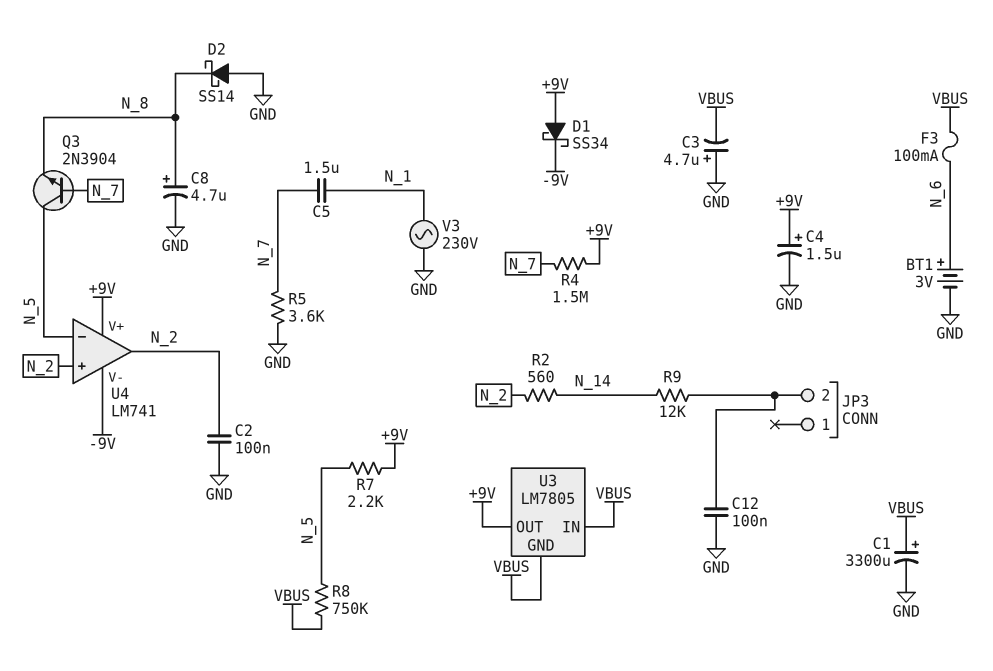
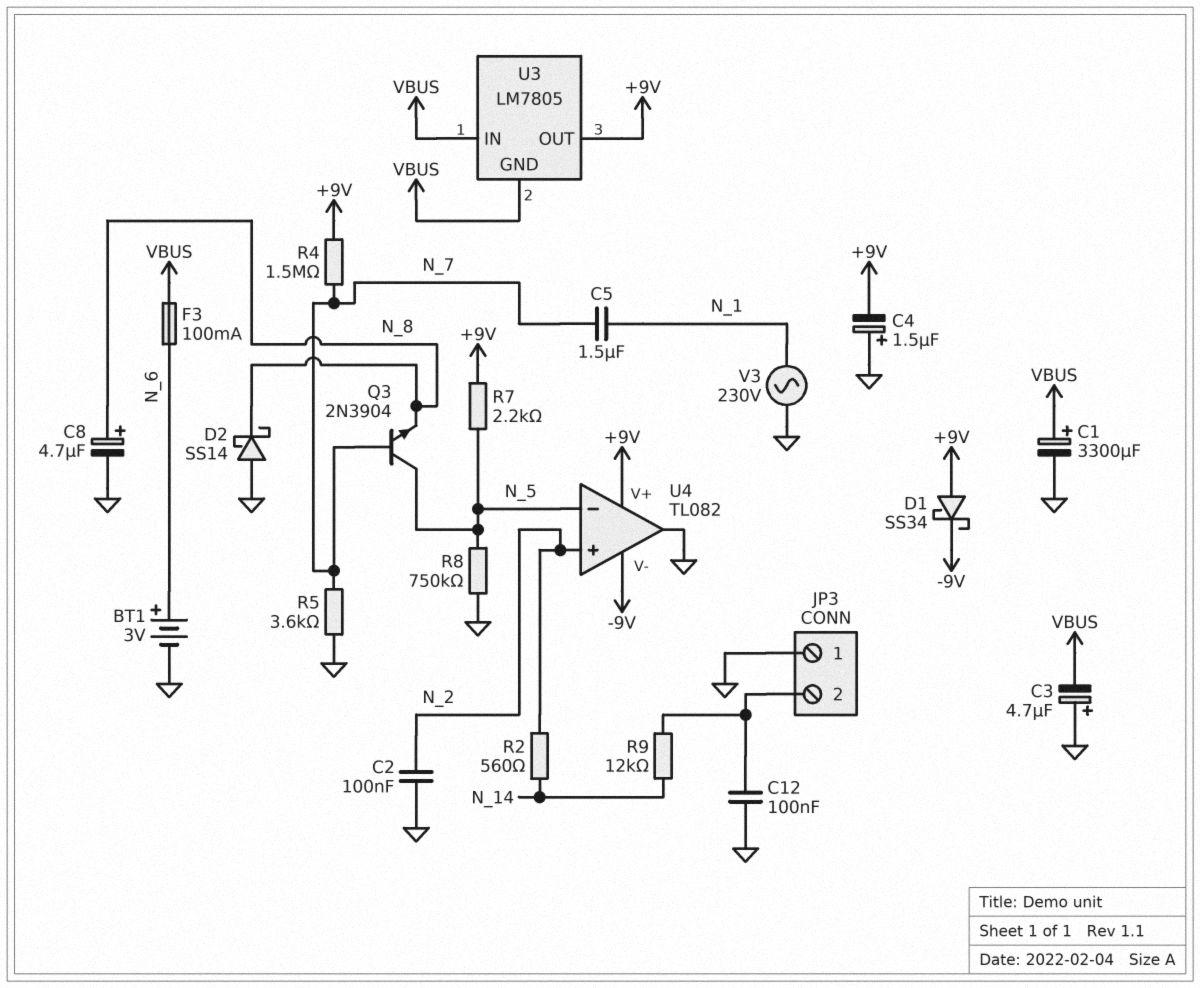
C4: 1.5uF (plus +9V, minus GND) -> 1.5uF (plus GND, minus +9V)
JP3 pin 1: none -> GND
R8: 750k (N_5, VBUS) -> 750k (GND, N_5)
U4: LM741 -> TL082
U4 pin out: N_2 -> GND

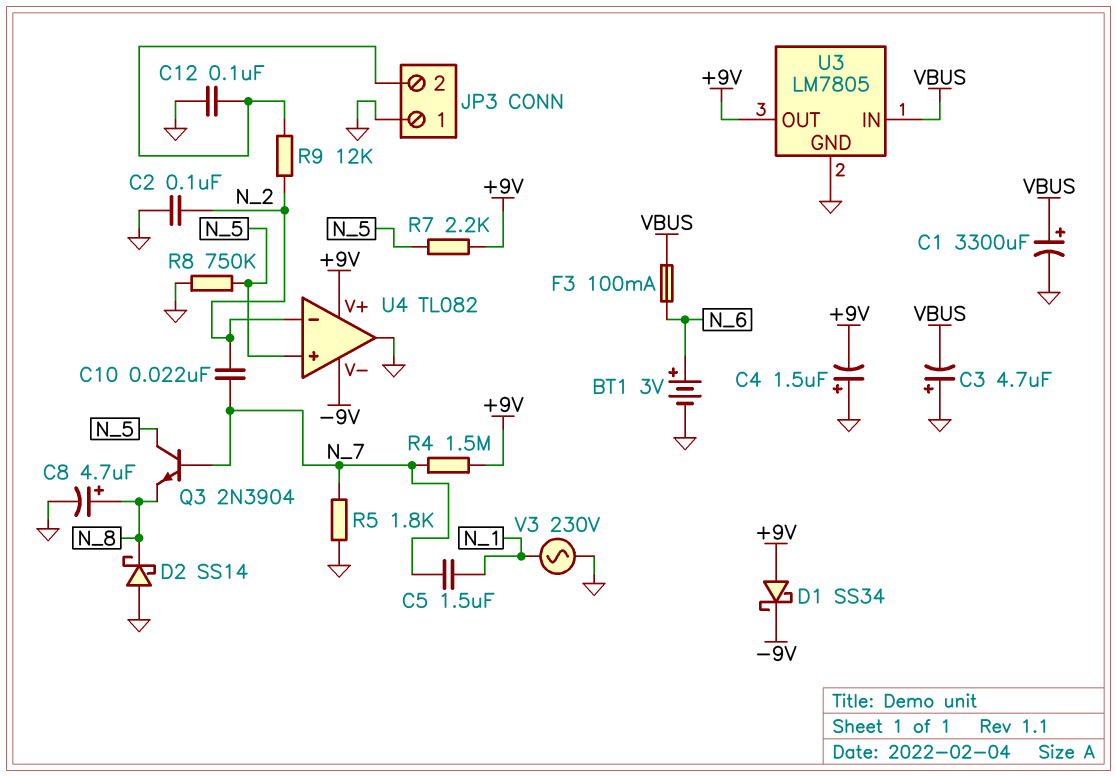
C10: none -> 22nF (N_2, N_7)
R2: 560 (N_2, N_14) -> none
R5: 3.6k (GND, N_7) -> 1.8k (GND, N_7)
R9: 12k (JP3/2, N_14) -> 12k (JP3/2, N_2)
U3 pin GND: VBUS -> GND
U4 pin in+: N_2 -> N_5
U4 pin in-: N_5 -> N_2

